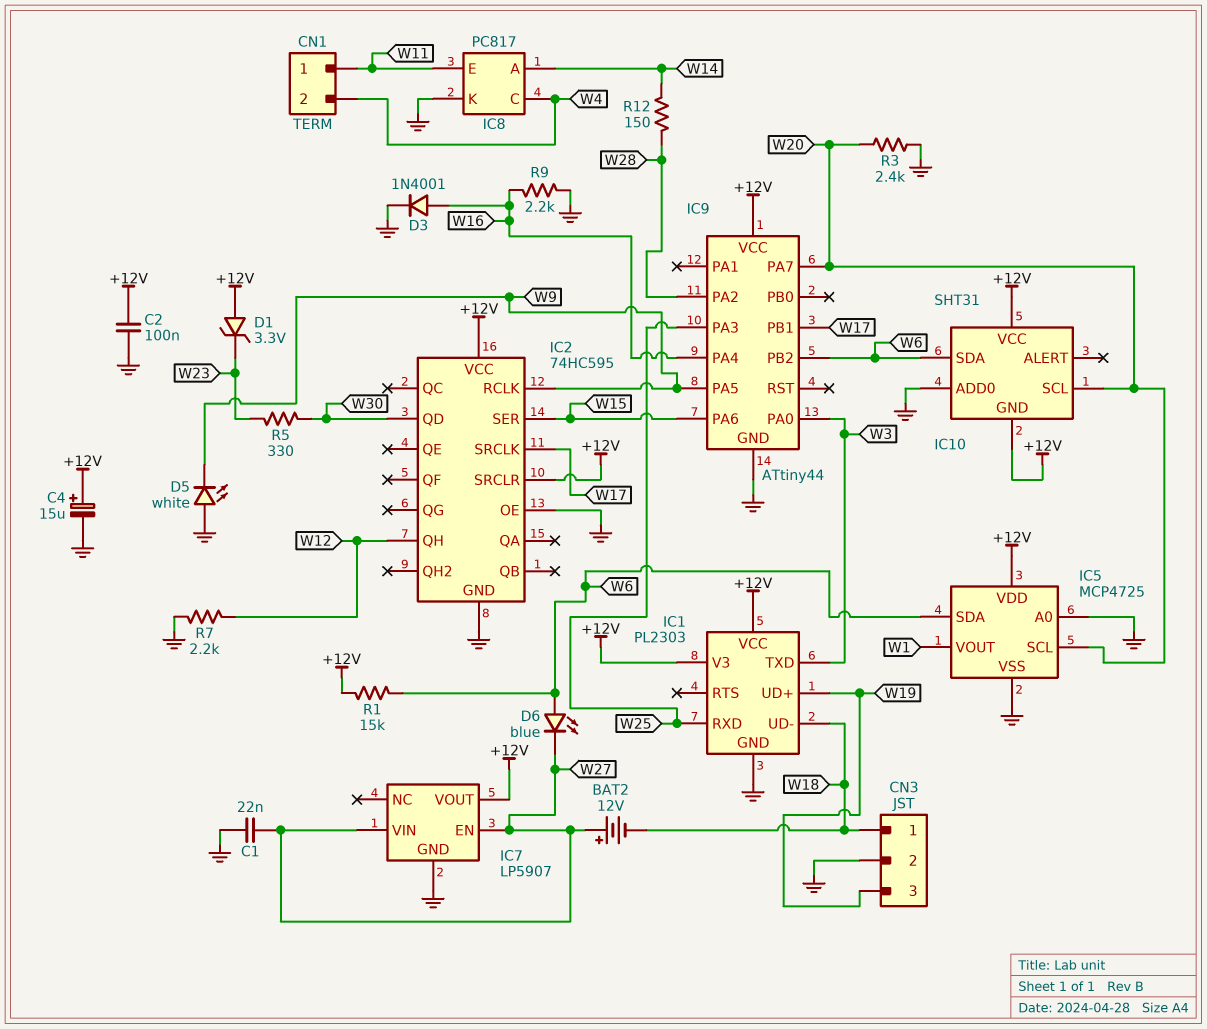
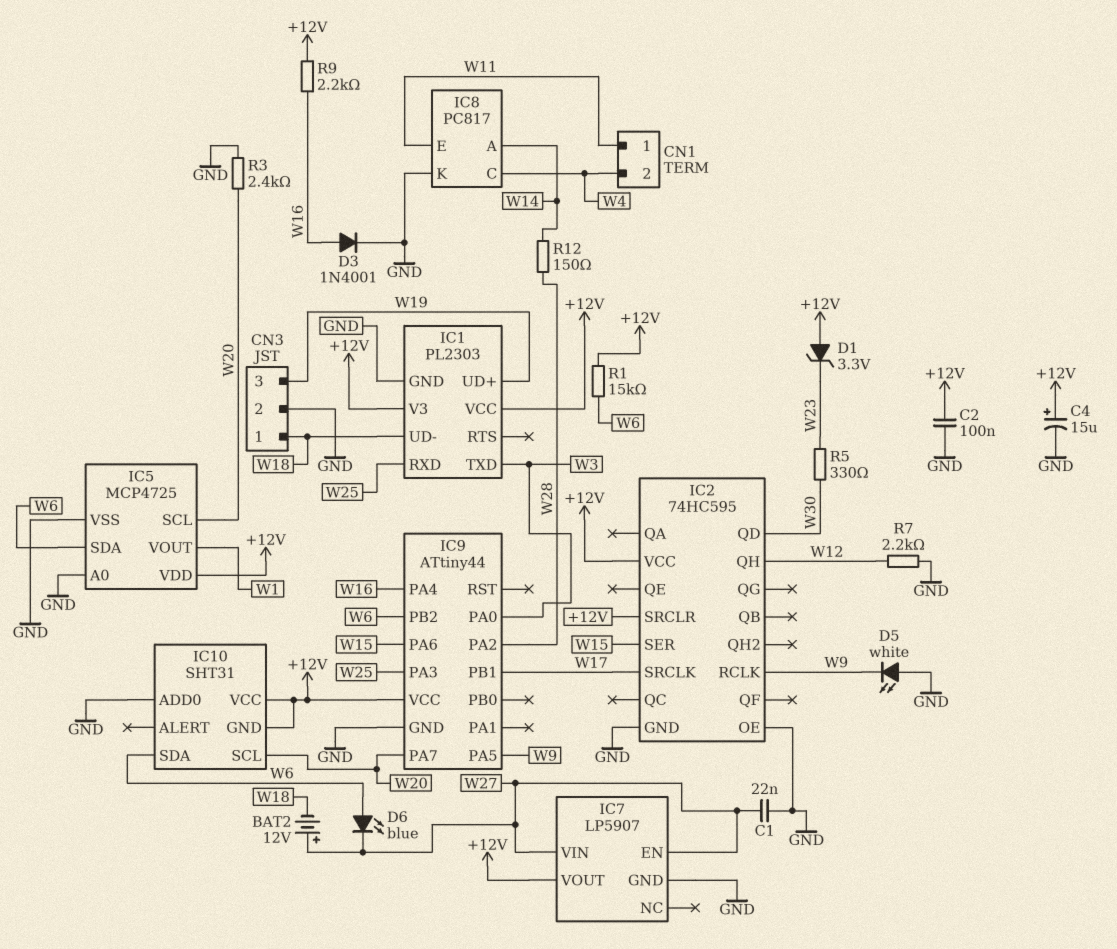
R9: 2.2k (GND, W16) -> 2.2k (+12V, W16)

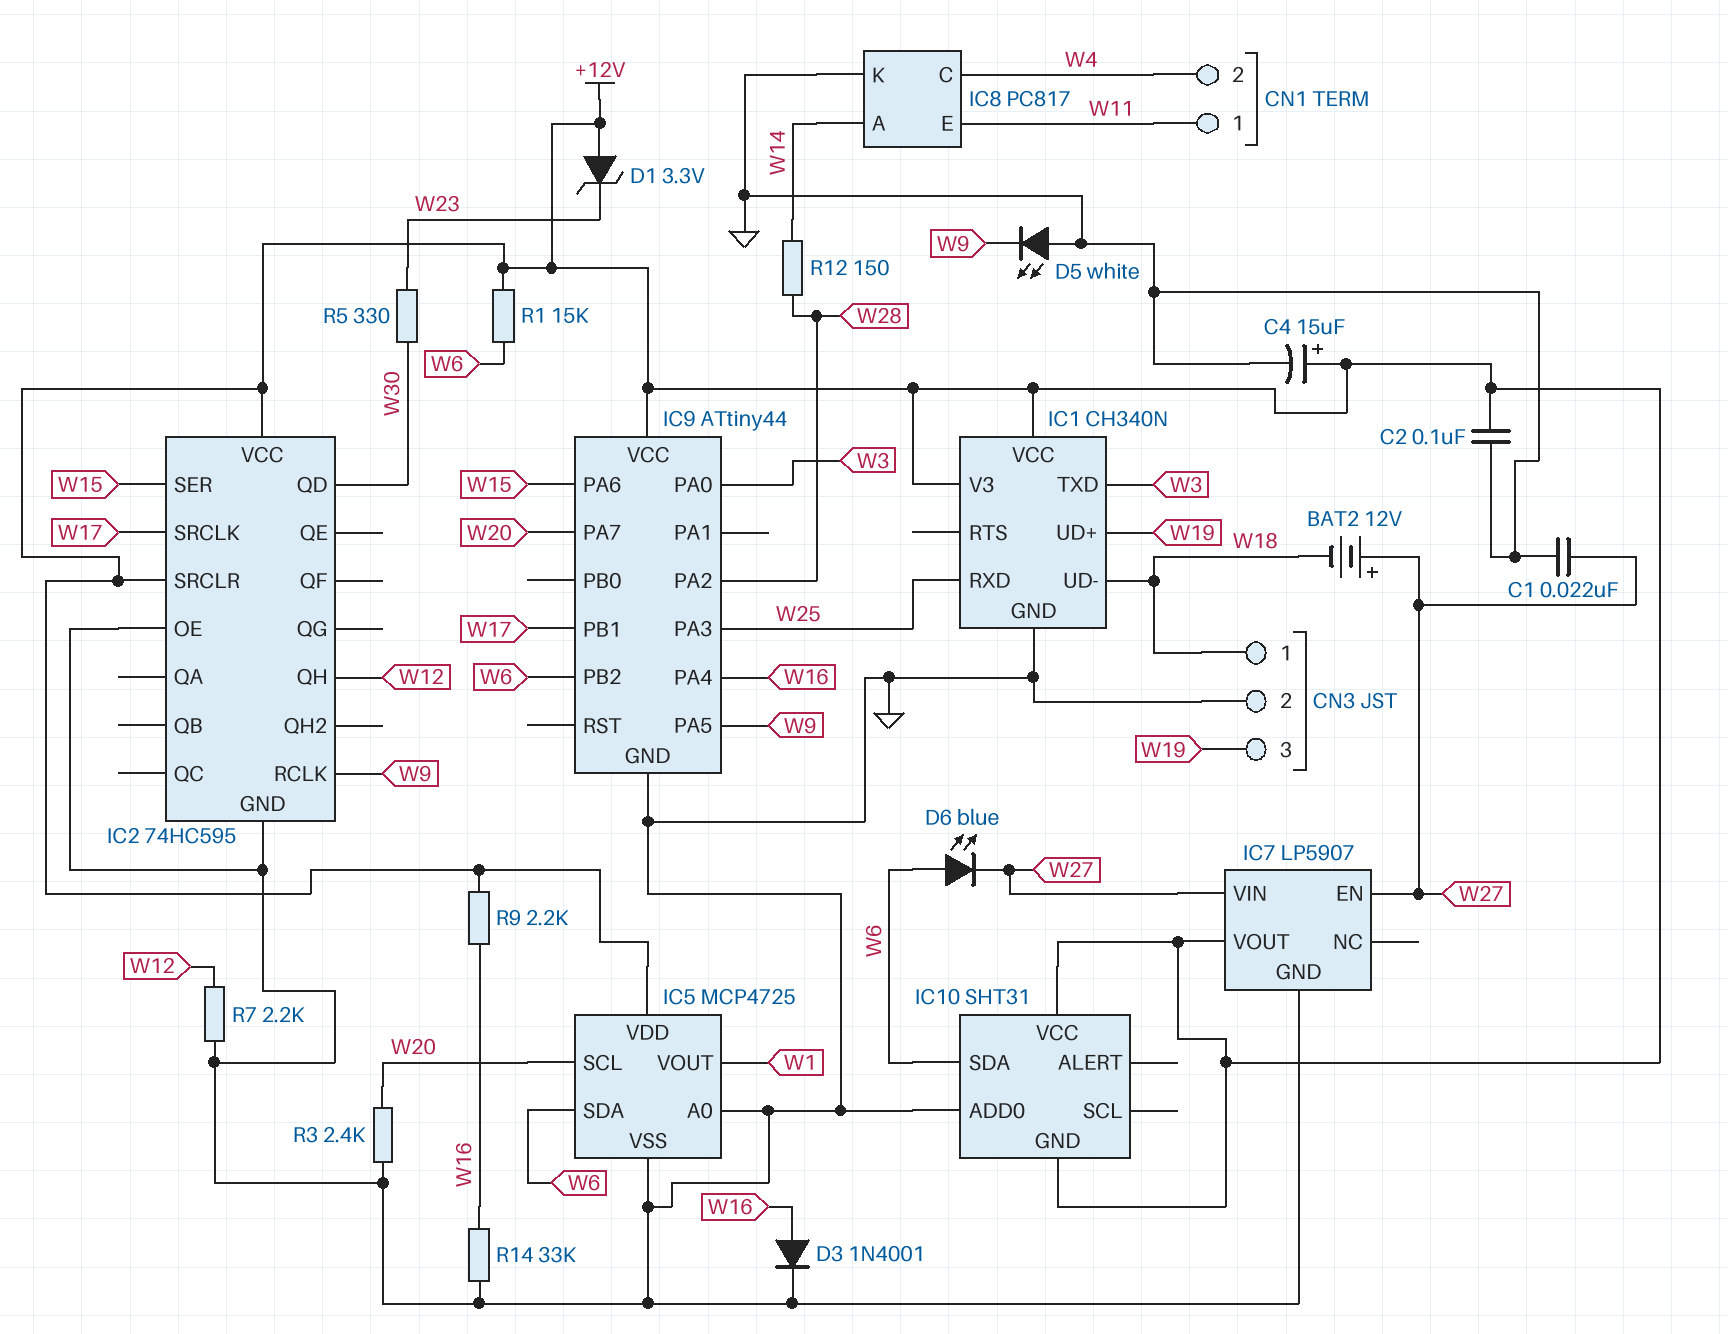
IC1: PL2303 -> CH340N
IC10 pin SCL: W20 -> none
R14: none -> 33k (GND, W16)

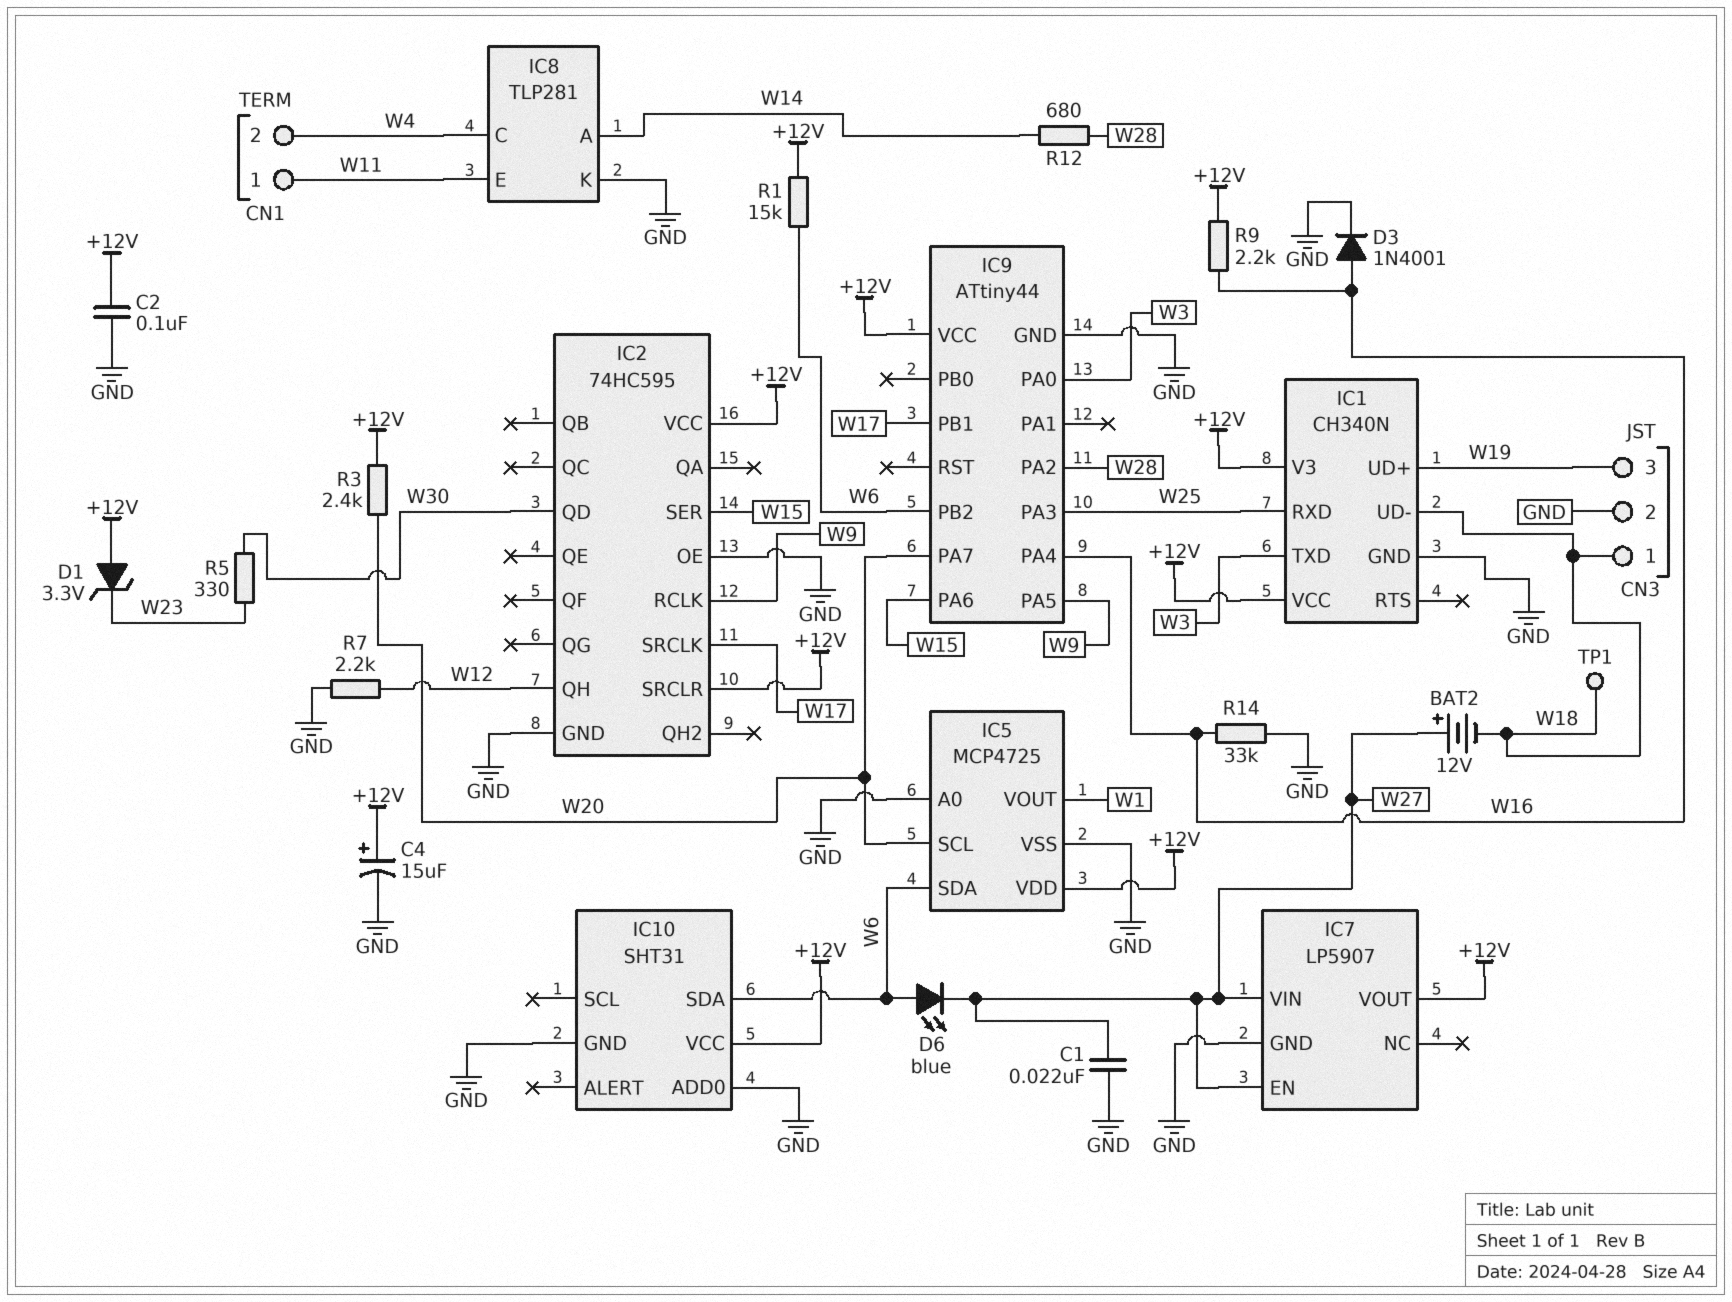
D5: LED white (A GND, K W9) -> none
IC8: PC817 -> TLP281
IC10 pin GND: +12V -> GND
R3: 2.4k (GND, W20) -> 2.4k (+12V, W20)
R12: 150 (W14, W28) -> 680 (W14, W28)
TP1: none -> test point (W18)

